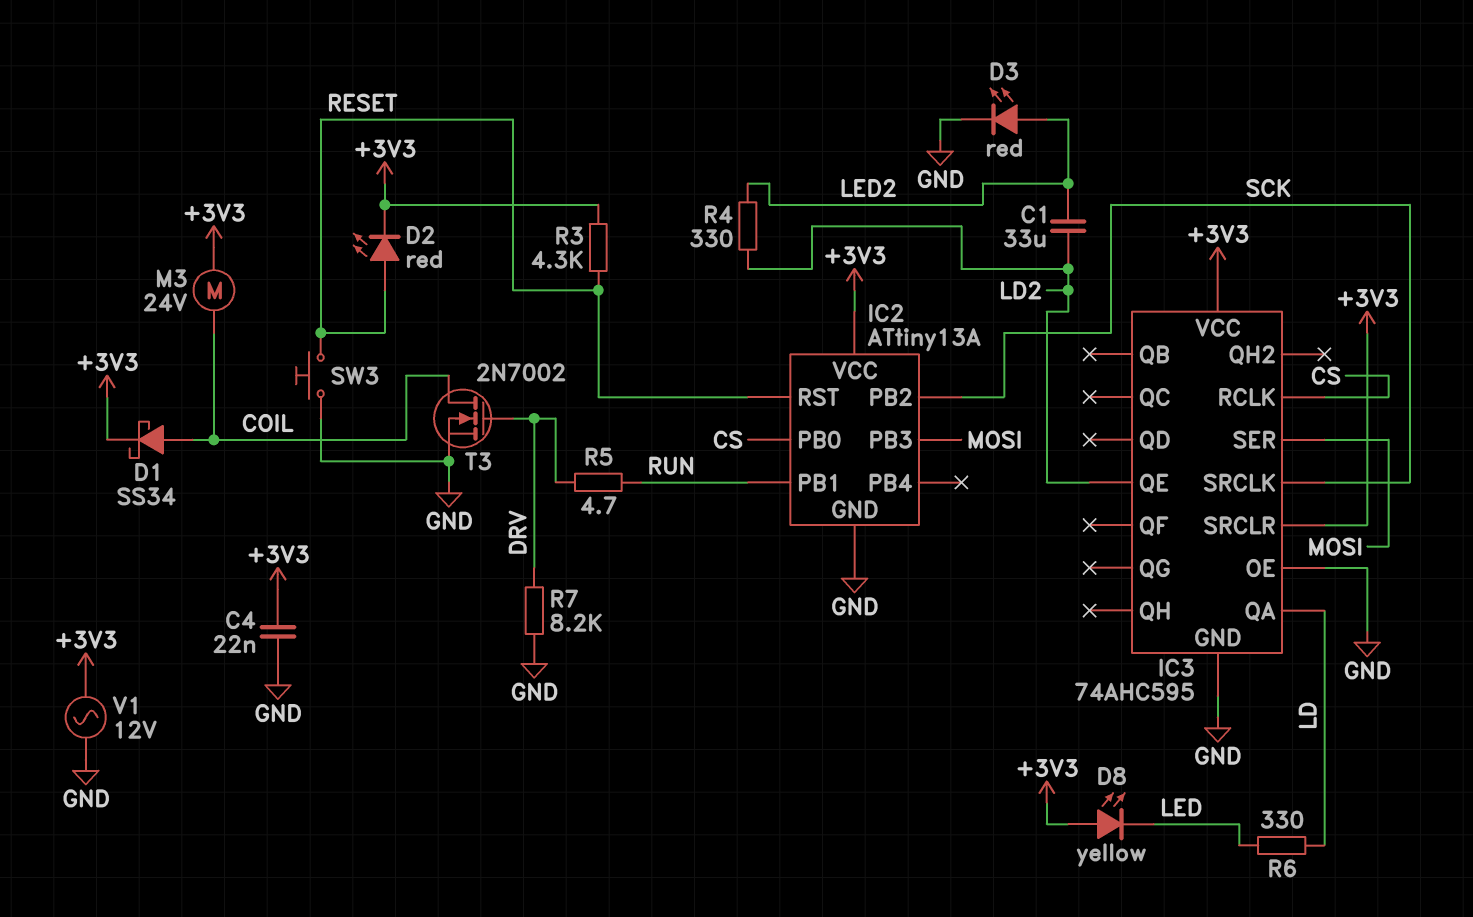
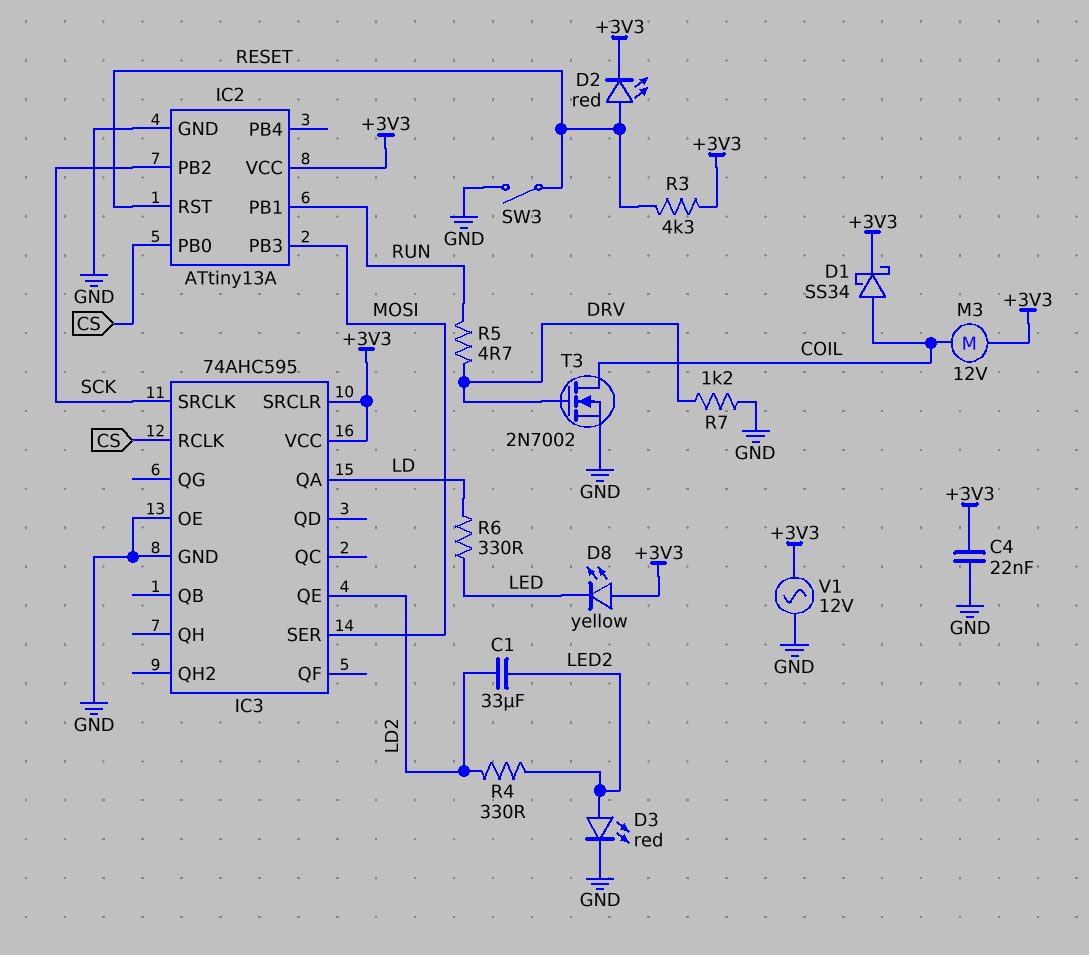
M3: motor 24V (+3V3, COIL) -> motor 12V (+3V3, COIL)
R7: 8.2k (DRV, GND) -> 1.2k (DRV, GND)
SW3: button (GND, RESET) -> switch (GND, RESET)

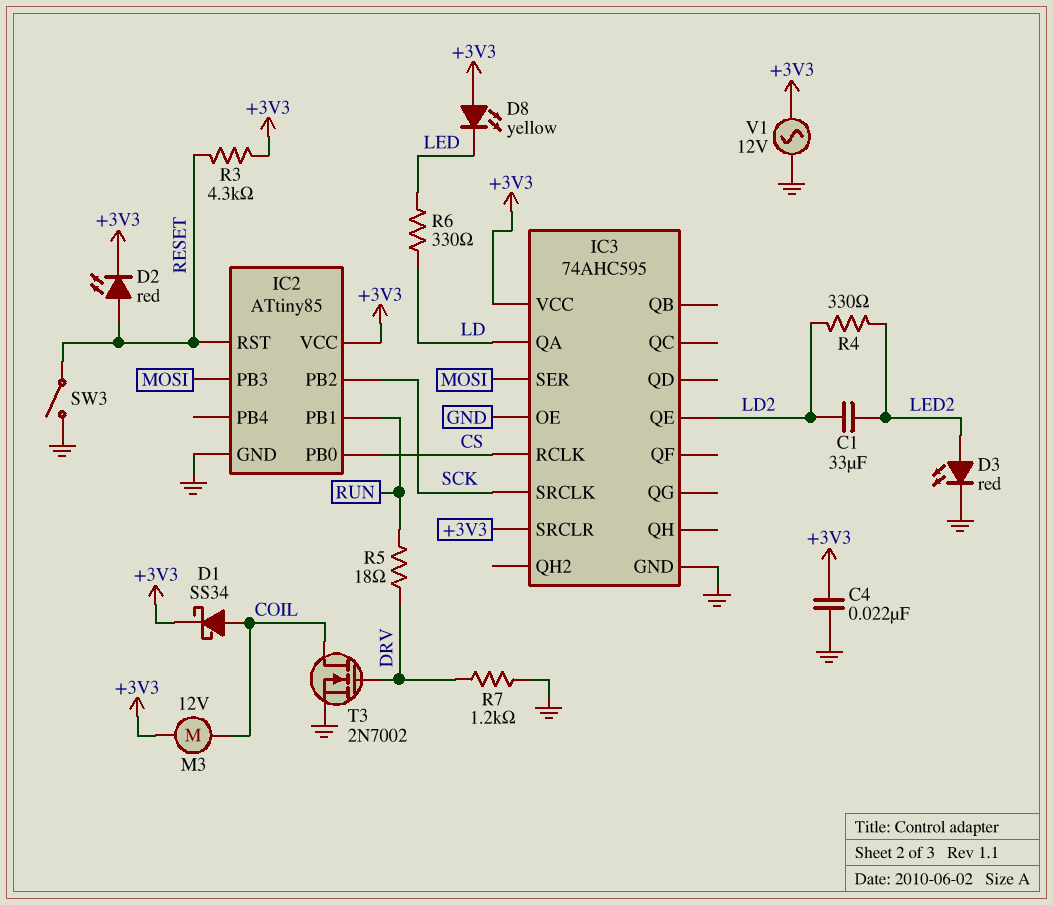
IC2: ATtiny13A -> ATtiny85
R5: 4.7 (DRV, RUN) -> 18 (DRV, RUN)

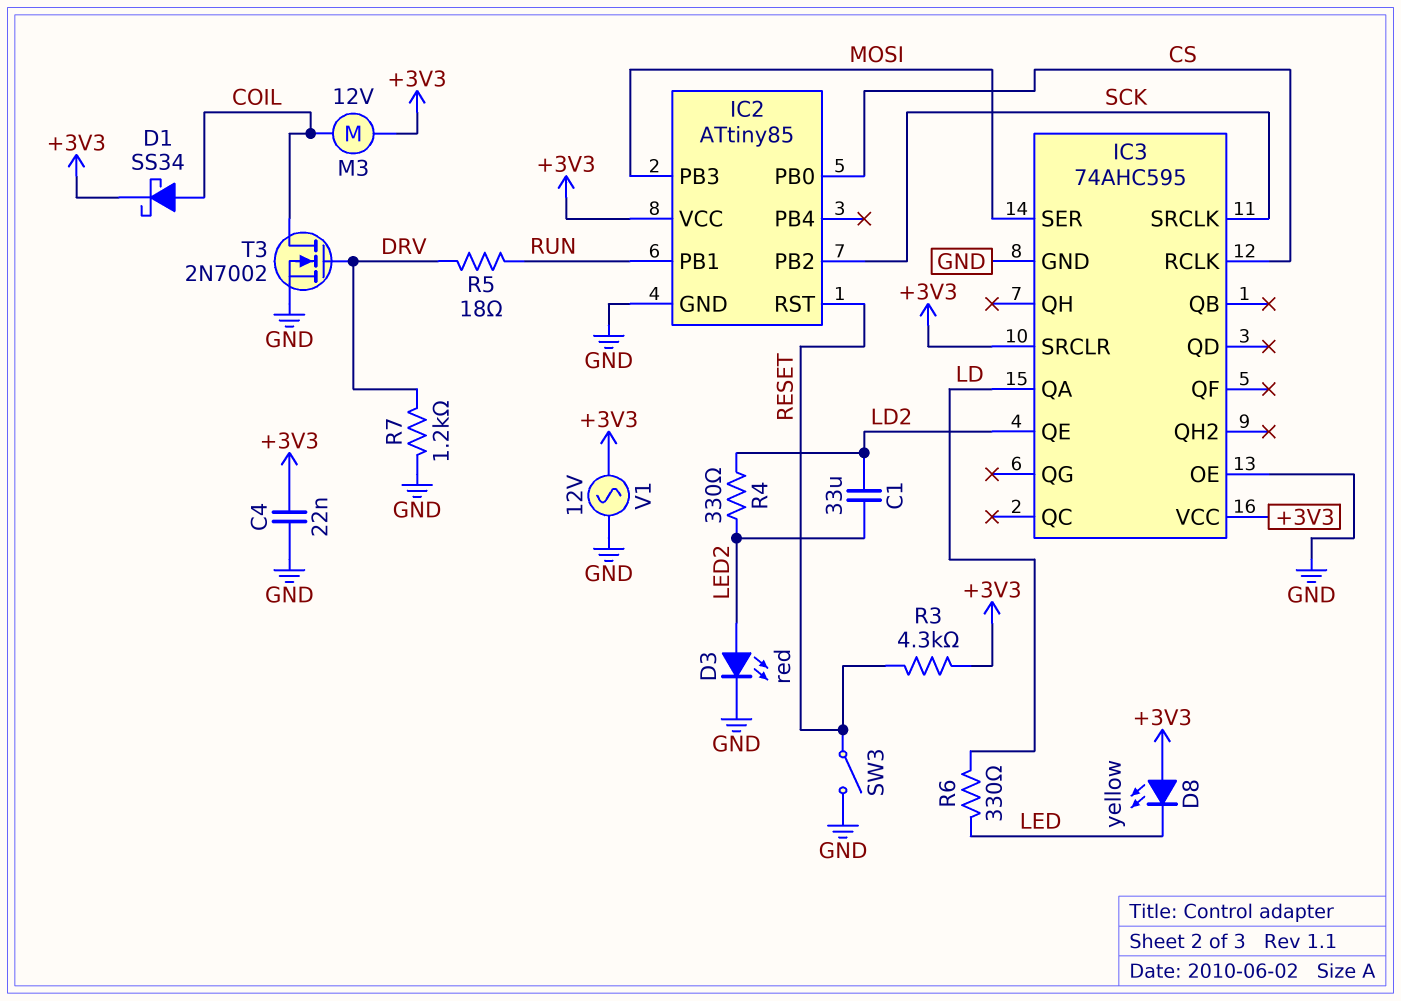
D2: LED red (A RESET, K +3V3) -> none

